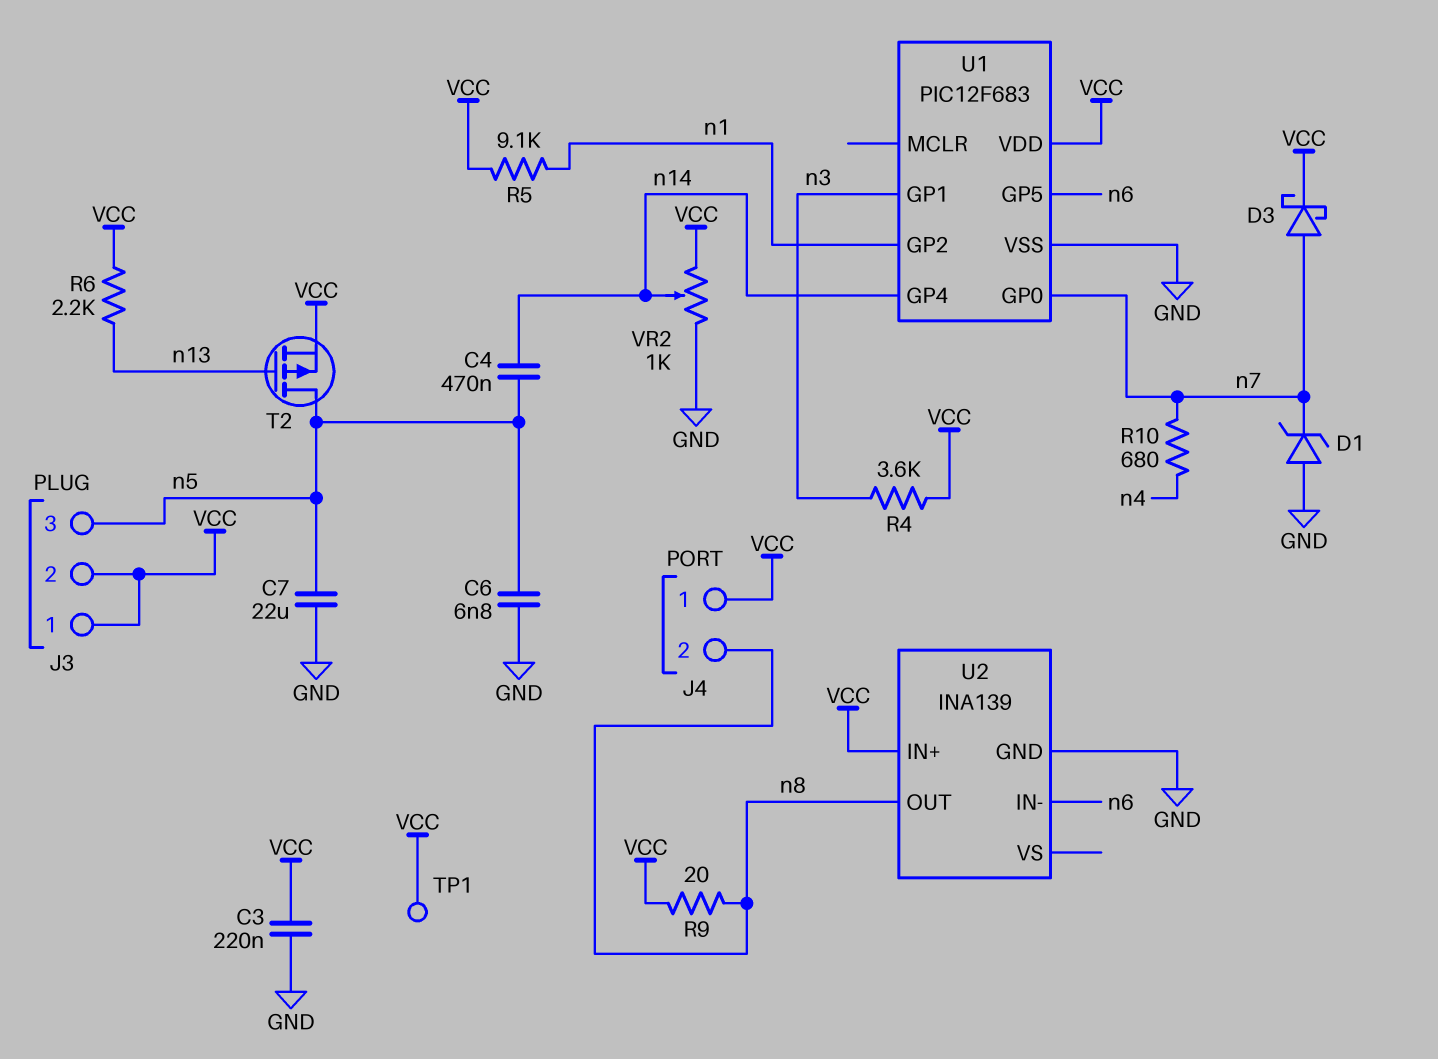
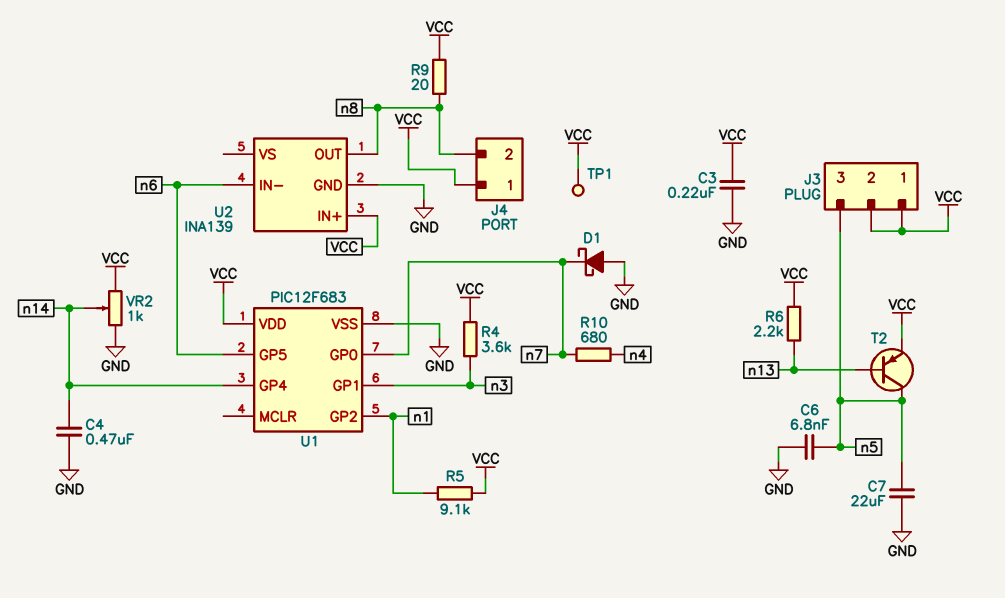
C4: 470nF (n5, n14) -> 470nF (GND, n14)
D1: zener (A GND, K n7) -> schottky (A GND, K n7)
D3: schottky (A n7, K VCC) -> none
T2: PMOS (G n13, D n5, S VCC) -> PNP (B n13, C n5, E VCC)

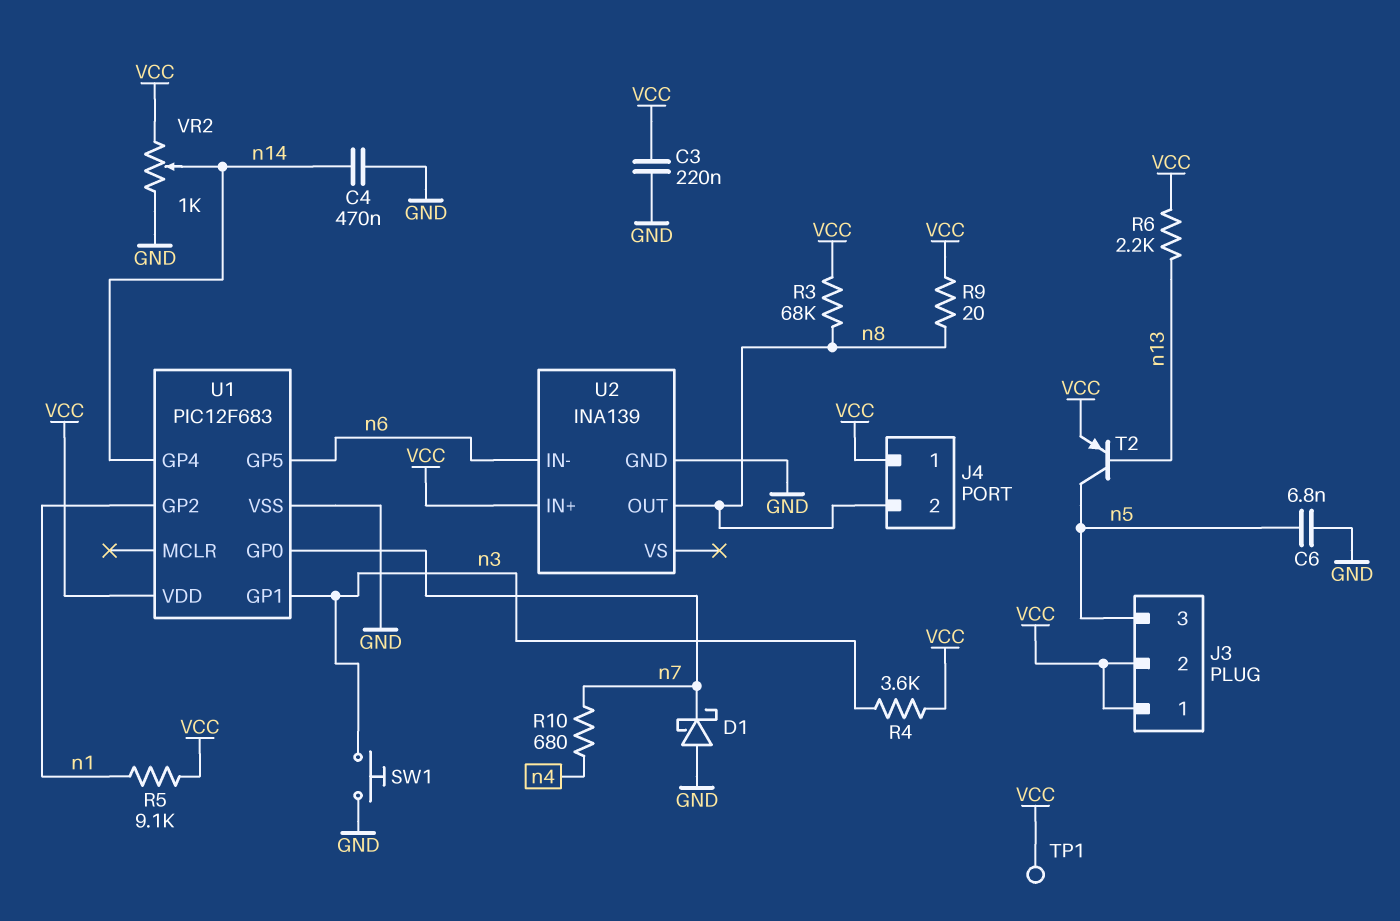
C7: 22uF (GND, n5) -> none
R3: none -> 68k (VCC, n8)
SW1: none -> button (GND, n3)

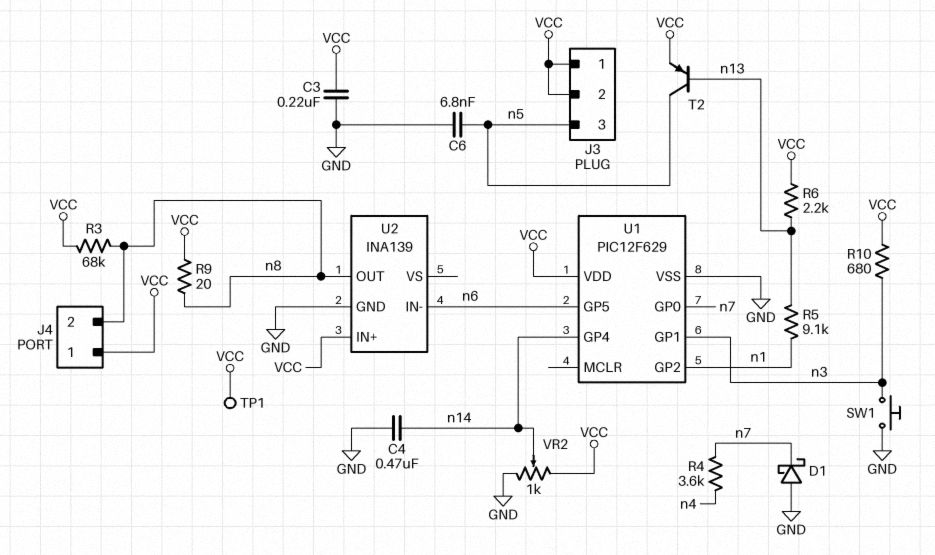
R4: 3.6k (VCC, n3) -> 3.6k (n4, n7)
R5: 9.1k (VCC, n1) -> 9.1k (n1, n13)
R10: 680 (n4, n7) -> 680 (VCC, n3)
U1: PIC12F683 -> PIC12F629

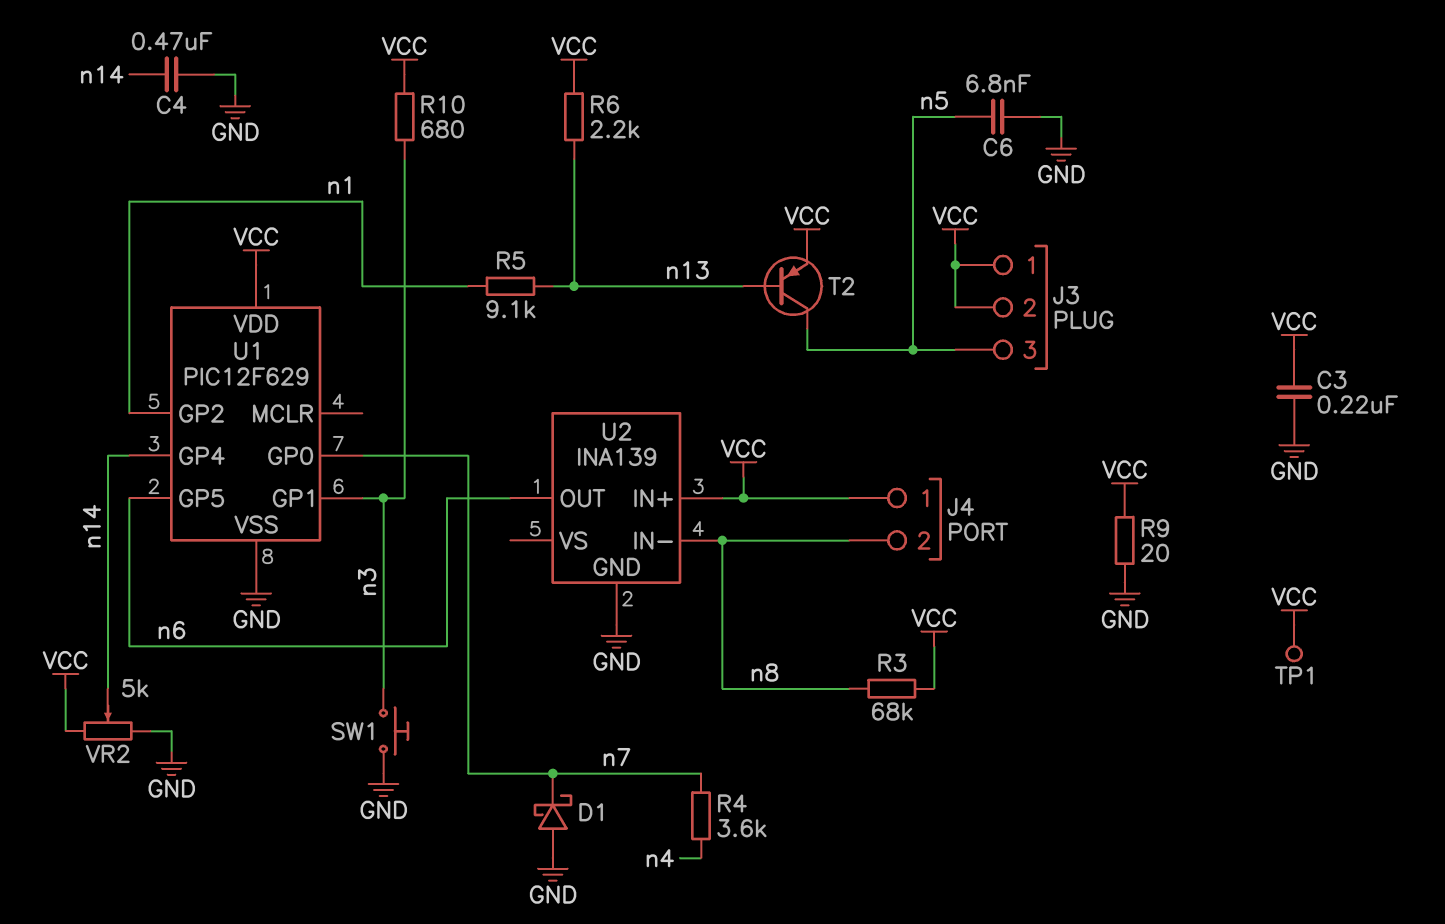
R9: 20 (VCC, n8) -> 20 (GND, VCC)
U2 pin IN-: n6 -> n8
U2 pin OUT: n8 -> n6
VR2: 1k (GND, VCC, wiper n14) -> 5k (GND, VCC, wiper n14)

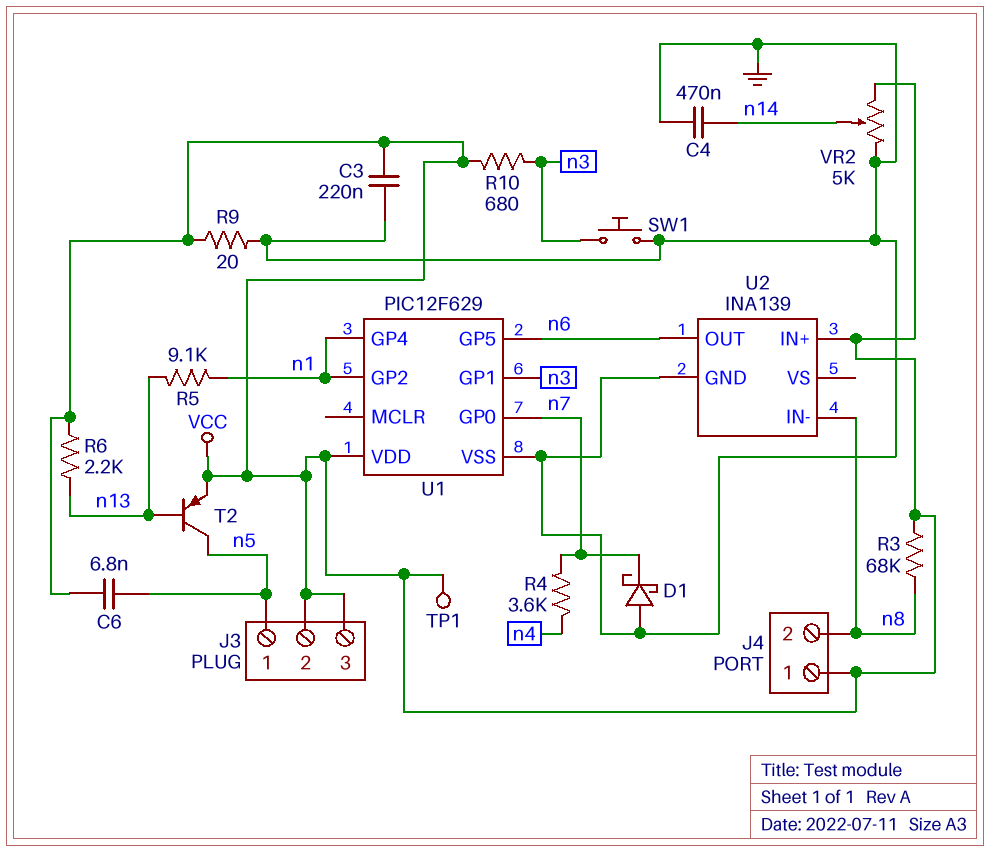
C6: 6.8nF (GND, n5) -> 6.8nF (VCC, n5)
J3 pin 1: VCC -> n5
J3 pin 3: n5 -> VCC
U1 pin GP4: n14 -> n1

